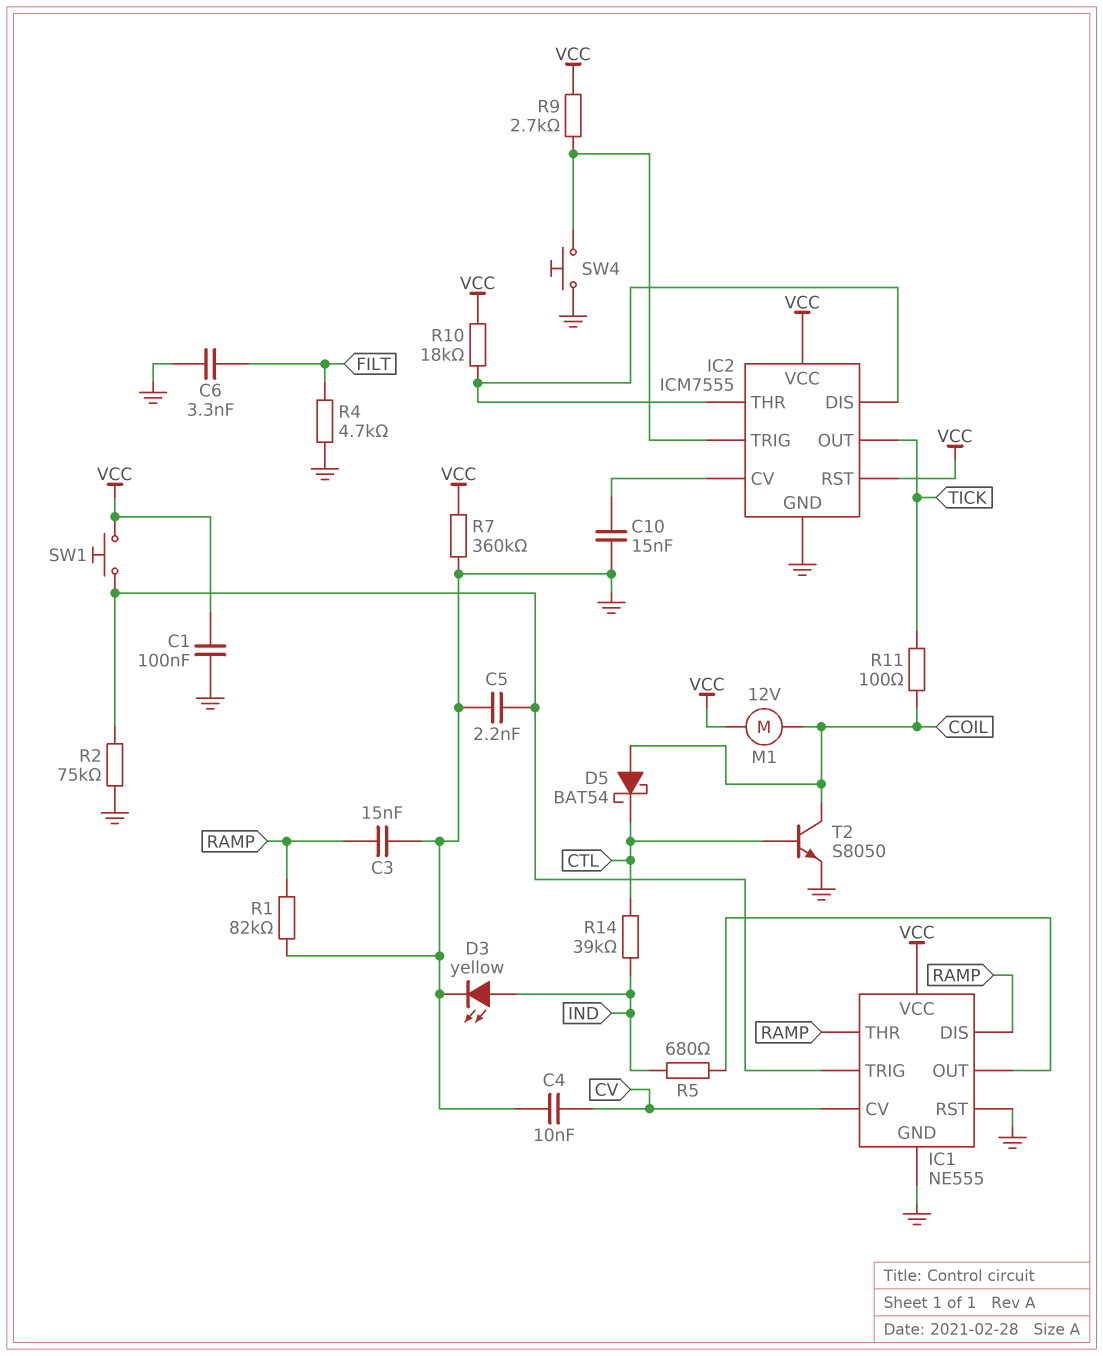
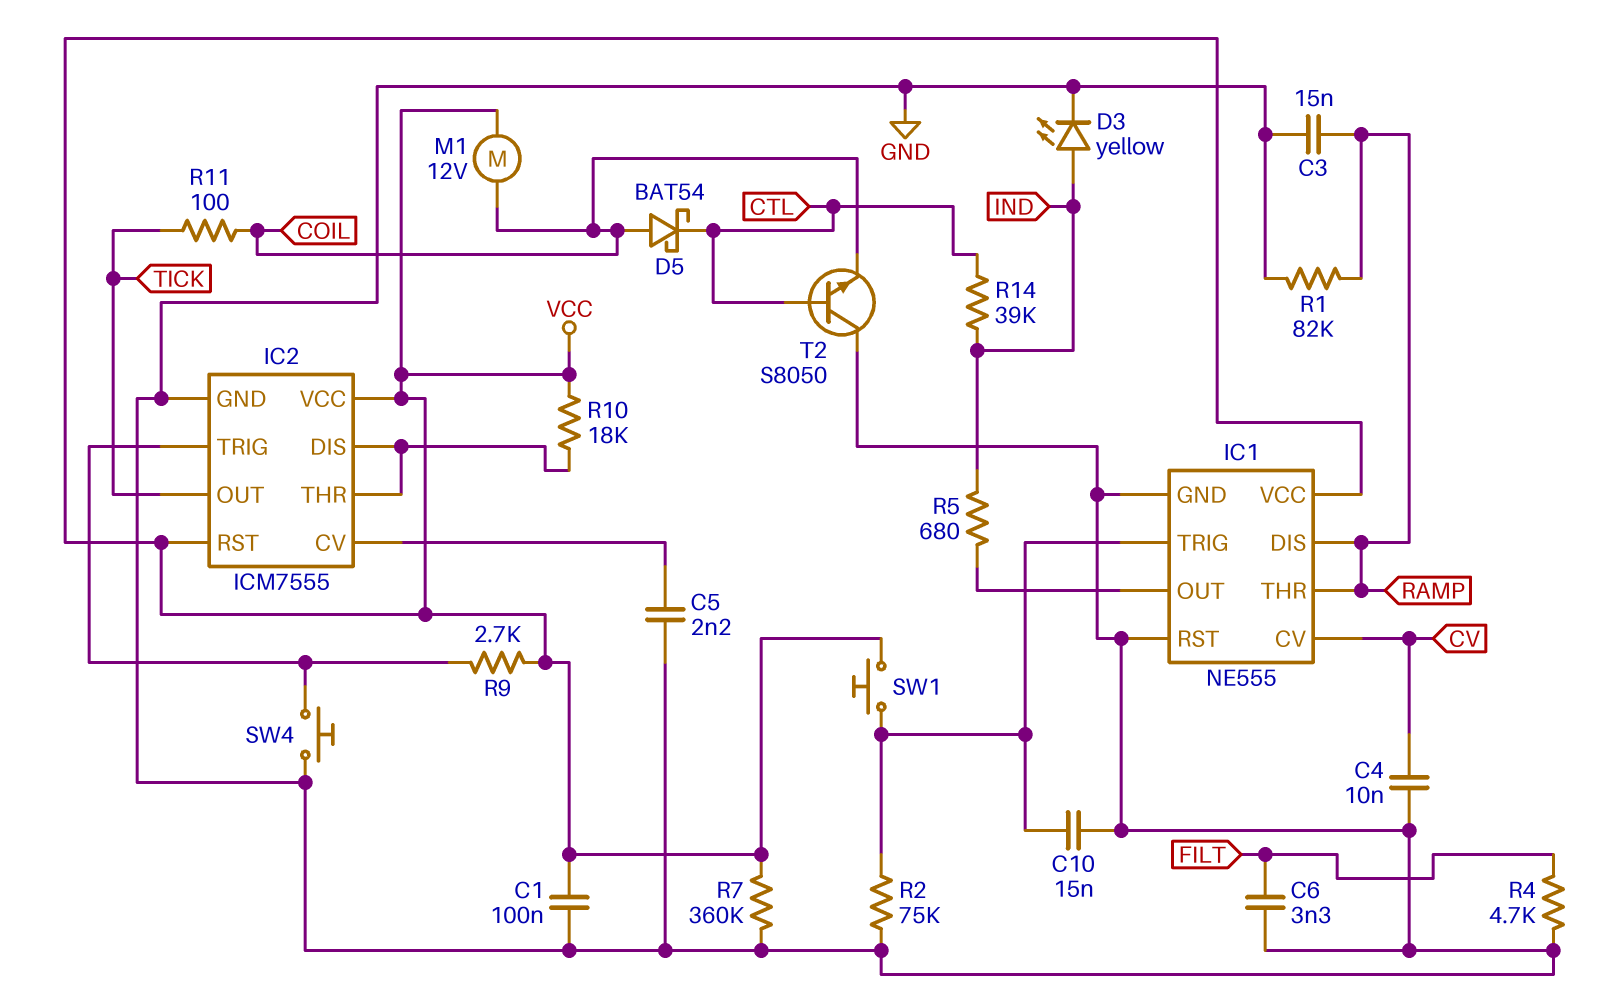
C5: 2.2nF (GND, IC1/TRIG) -> 2.2nF (GND, IC2/CV)
C10: 15nF (GND, IC2/CV) -> 15nF (GND, IC1/TRIG)
T2: NPN S8050 (B CTL, C COIL, E GND) -> NPN S8050 (B CTL, C GND, E COIL)

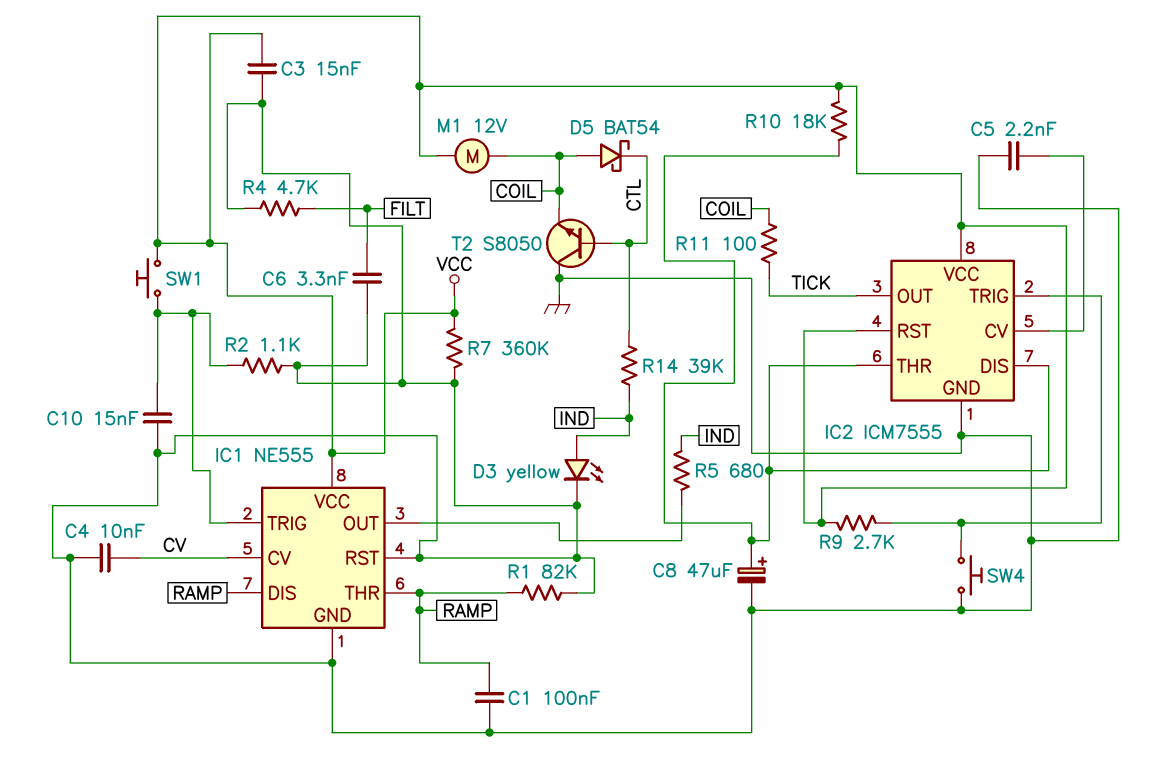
C1: 100nF (GND, VCC) -> 100nF (GND, RAMP)
C3: 15nF (GND, RAMP) -> 15nF (GND, VCC)
C8: none -> 47uF (plus IC2/DIS, minus GND)
R2: 75k (GND, IC1/TRIG) -> 1.1k (GND, IC1/TRIG)

